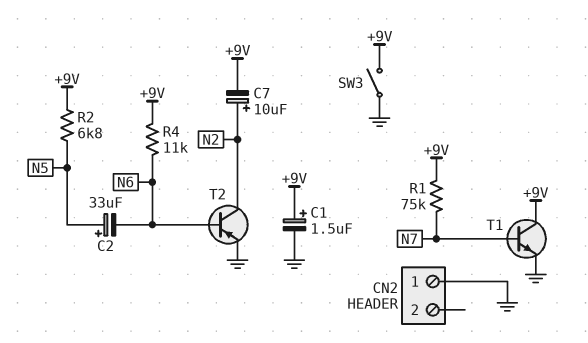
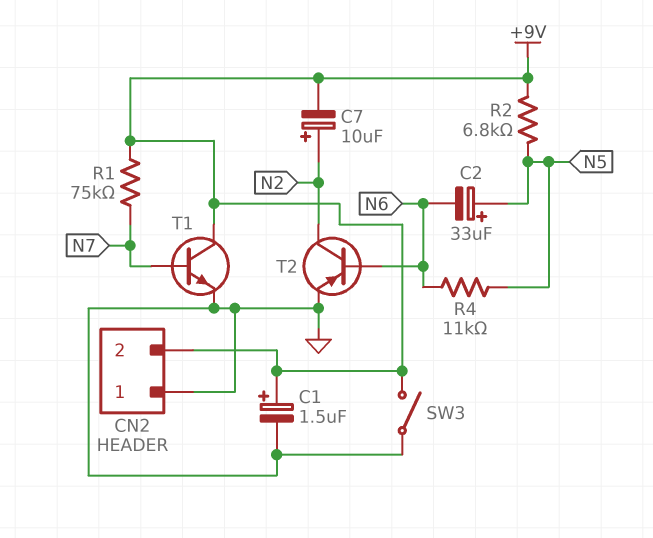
CN2 pin 2: none -> +9V
R4: 11k (+9V, N6) -> 11k (N5, N6)

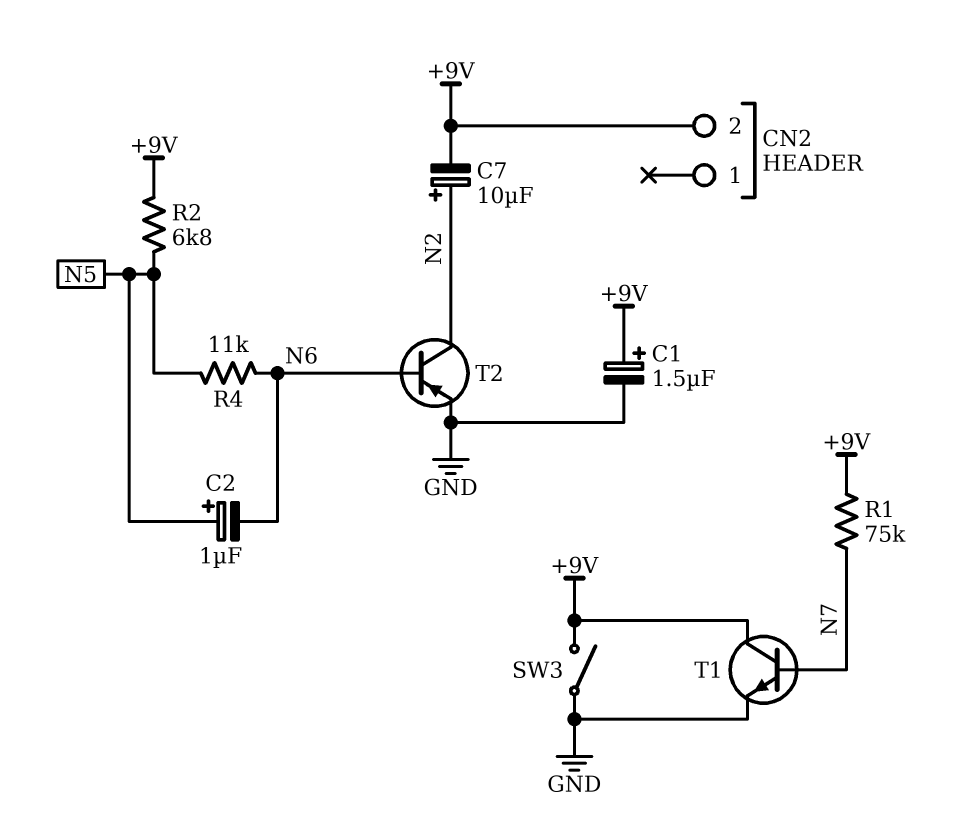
C2: 33uF (plus N5, minus N6) -> 1uF (plus N5, minus N6)
CN2 pin 1: GND -> none

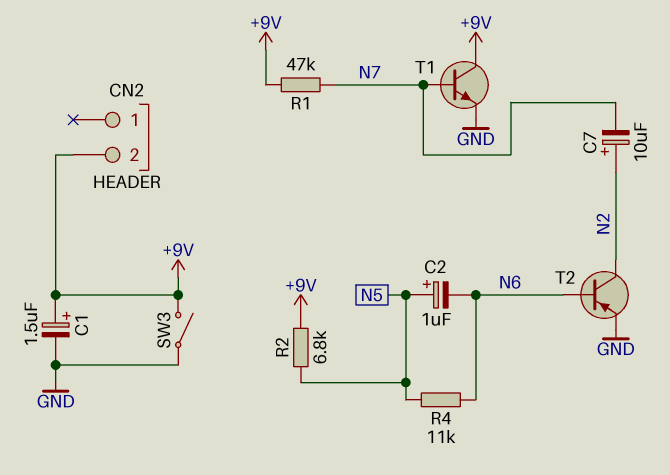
C7: 10uF (plus N2, minus +9V) -> 10uF (plus N2, minus N7)
R1: 75k (+9V, N7) -> 47k (+9V, N7)

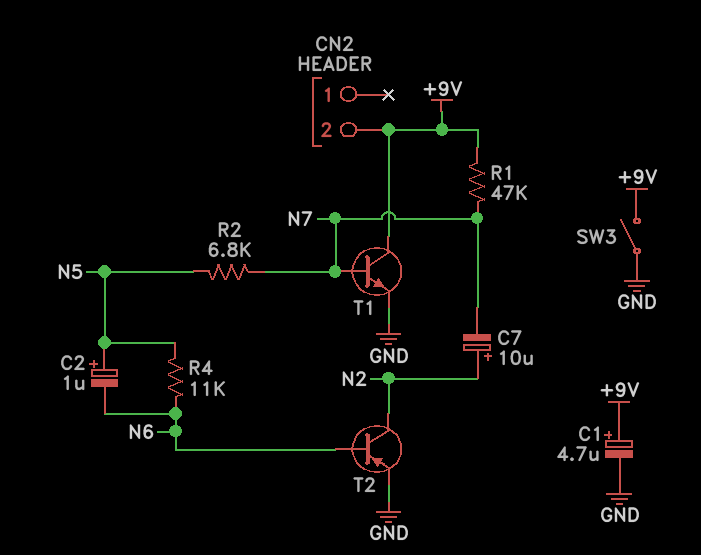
C1: 1.5uF (plus +9V, minus GND) -> 4.7uF (plus +9V, minus GND)
R2: 6.8k (+9V, N5) -> 6.8k (N5, N7)

